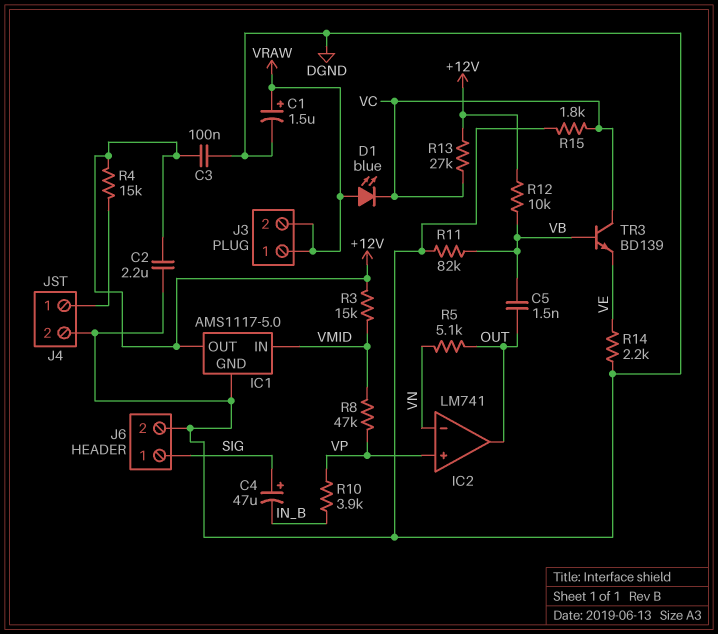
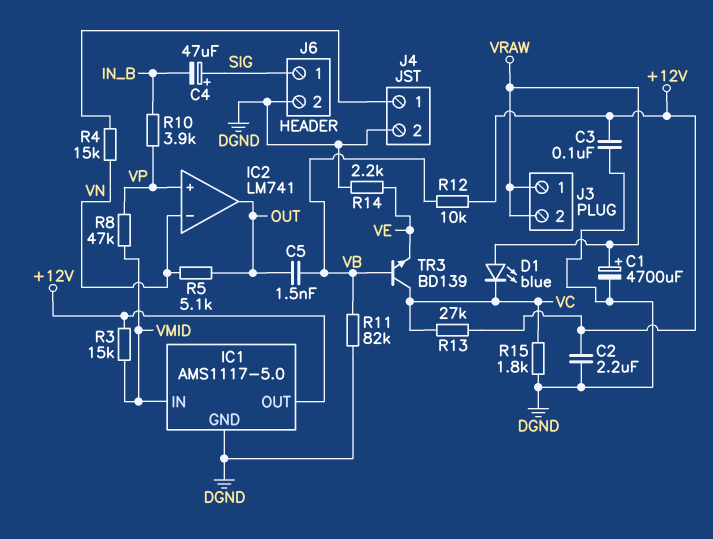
C1: 1.5uF (plus VRAW, minus DGND) -> 4700uF (plus VRAW, minus DGND)
R4: 15k (+12V, J4/1) -> 15k (J4/1, VN)

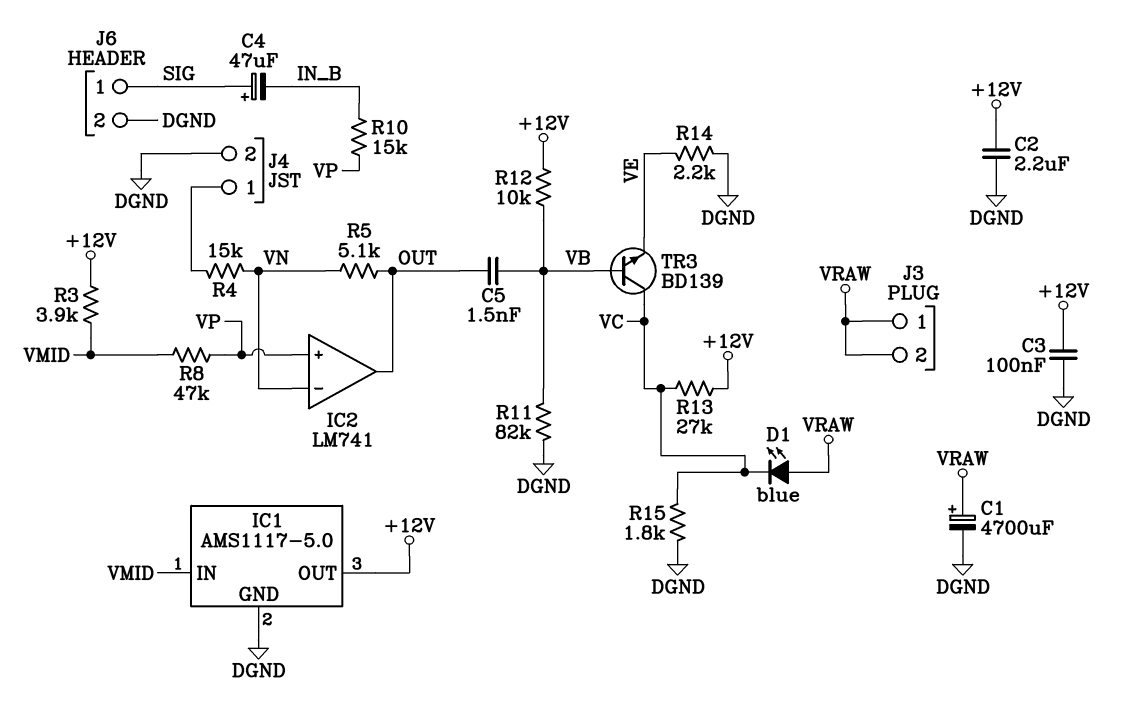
R3: 15k (+12V, VMID) -> 3.9k (+12V, VMID)
R10: 3.9k (IN_B, VP) -> 15k (IN_B, VP)

